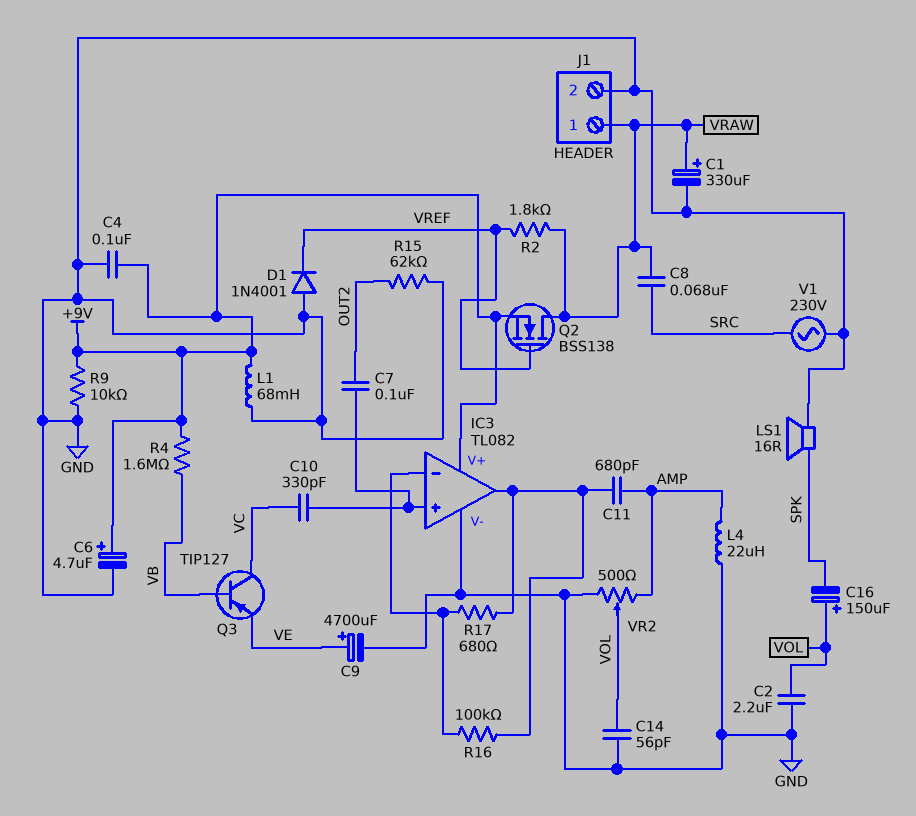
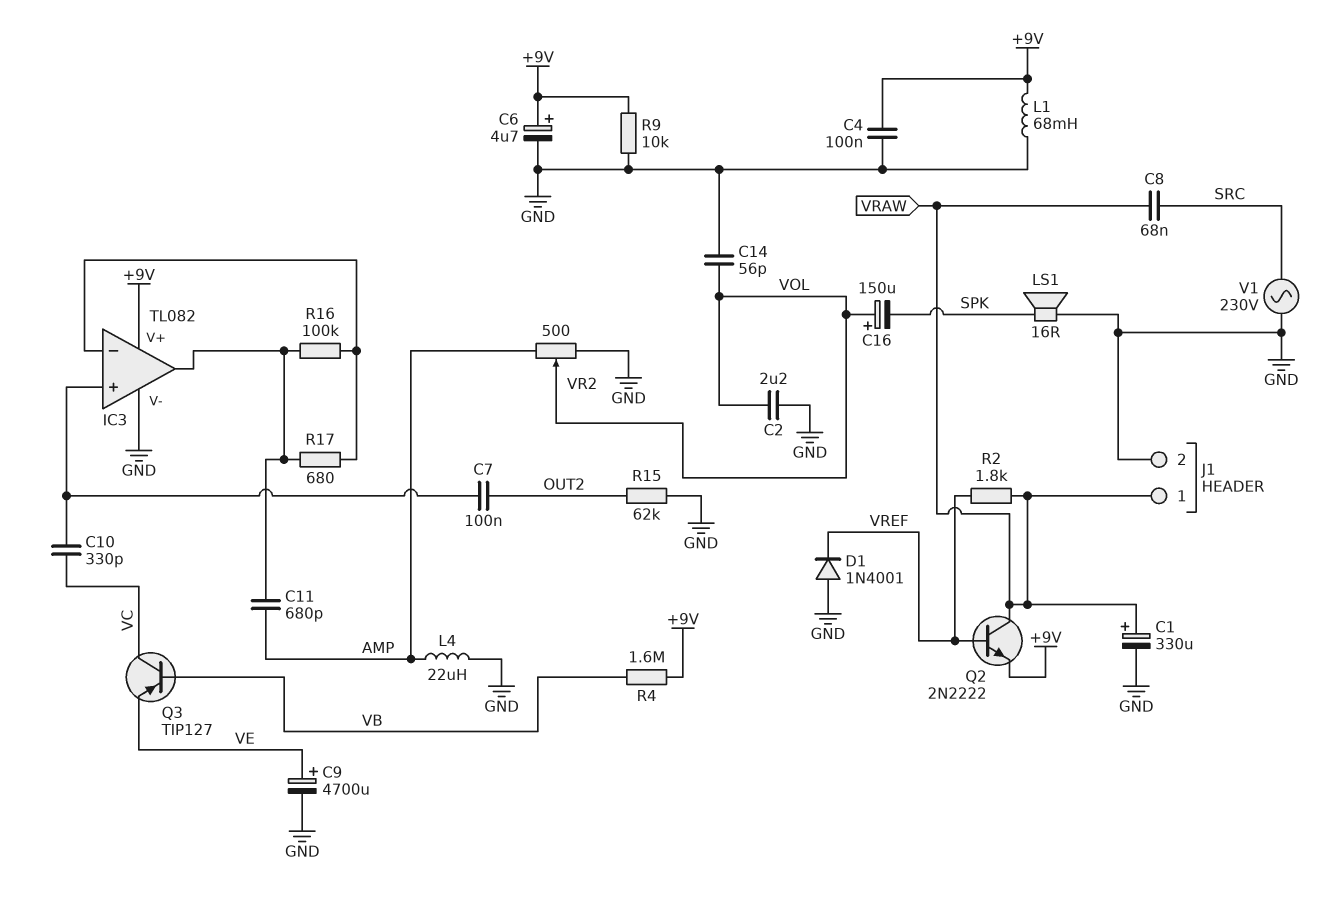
Q2: NMOS BSS138 (G VREF, D VRAW, S +9V) -> NPN 2N2222 (B VREF, C VRAW, E +9V)

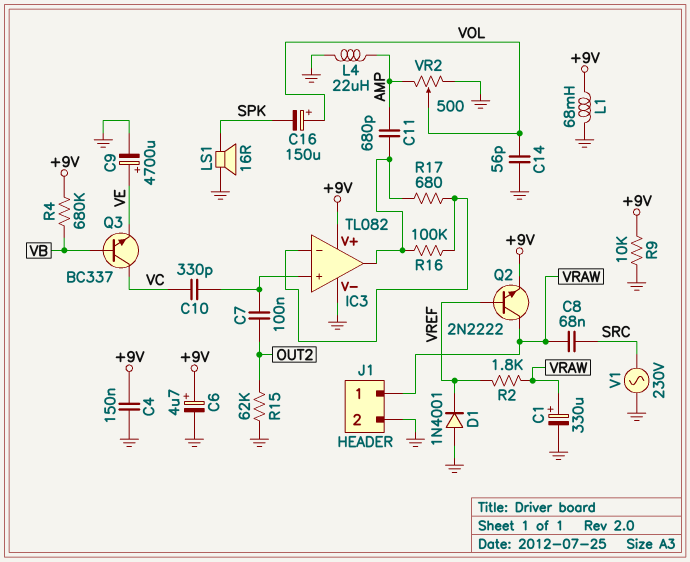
C2: 2.2uF (GND, VOL) -> none
C4: 100nF (+9V, GND) -> 150nF (+9V, GND)
Q3: PNP TIP127 (B VB, C VC, E VE) -> NPN BC337 (B VB, C VC, E VE)
R4: 1.6M (+9V, VB) -> 680k (+9V, VB)

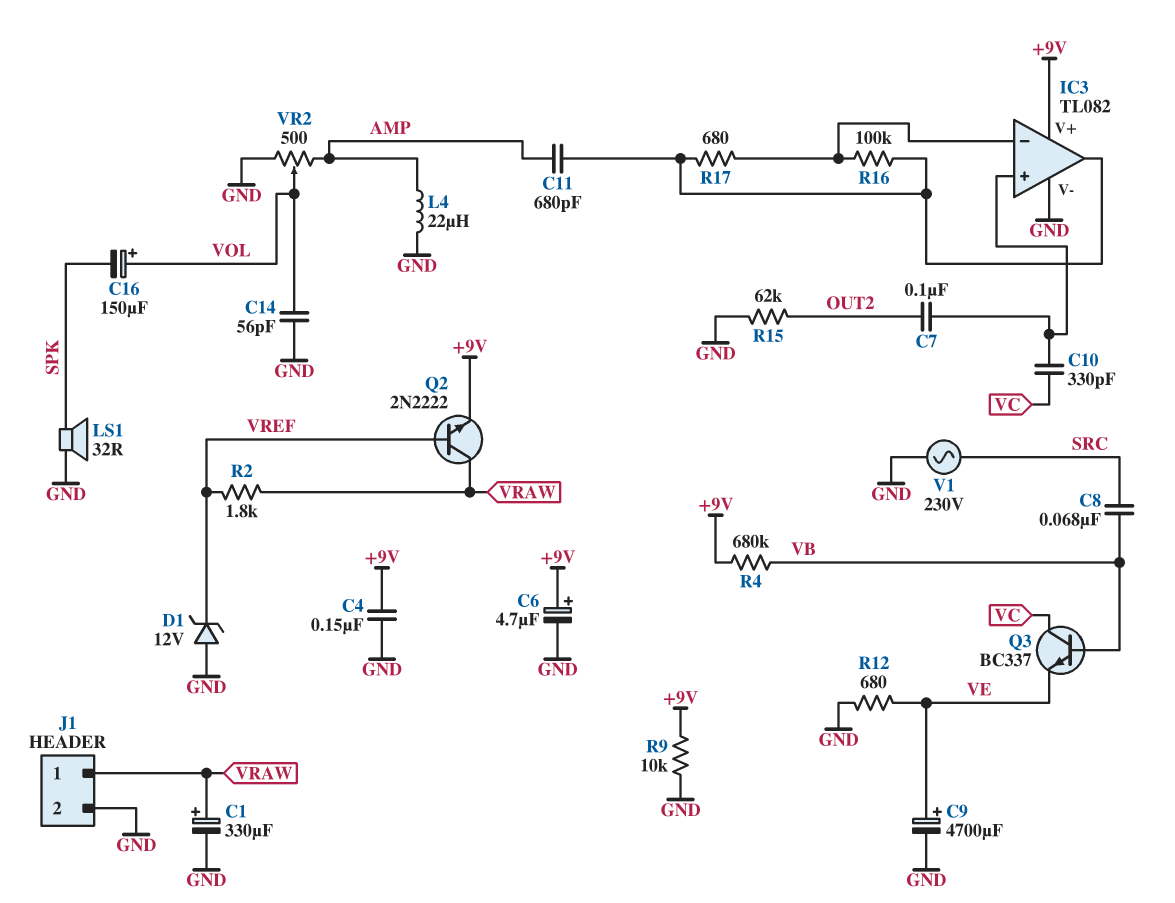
C8: 68nF (SRC, VRAW) -> 68nF (SRC, VB)
D1: diode 1N4001 (A GND, K VREF) -> zener 12V (A GND, K VREF)
L1: 68mH (+9V, GND) -> none
LS1: speaker 16R (GND, SPK) -> speaker 32R (GND, SPK)
R12: none -> 680 (GND, VE)

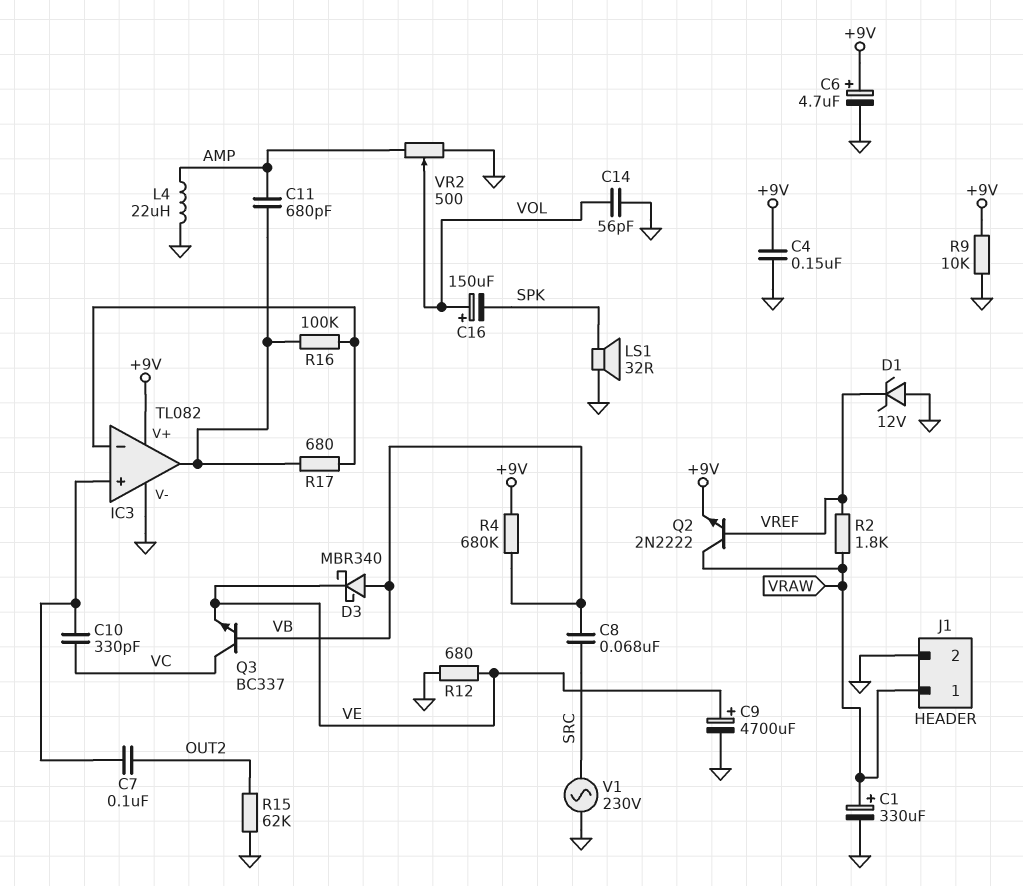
D3: none -> schottky MBR340 (A VB, K VE)

